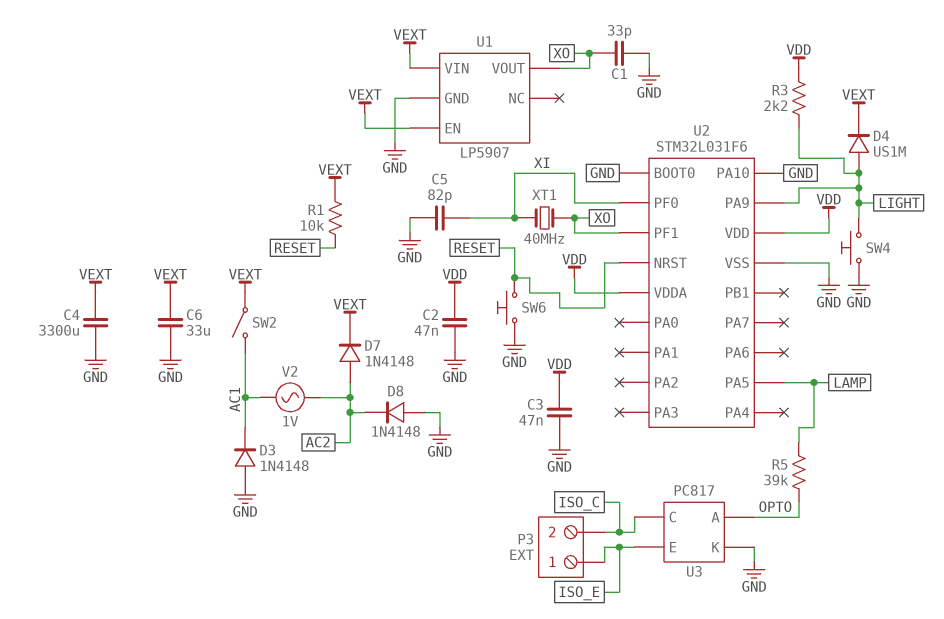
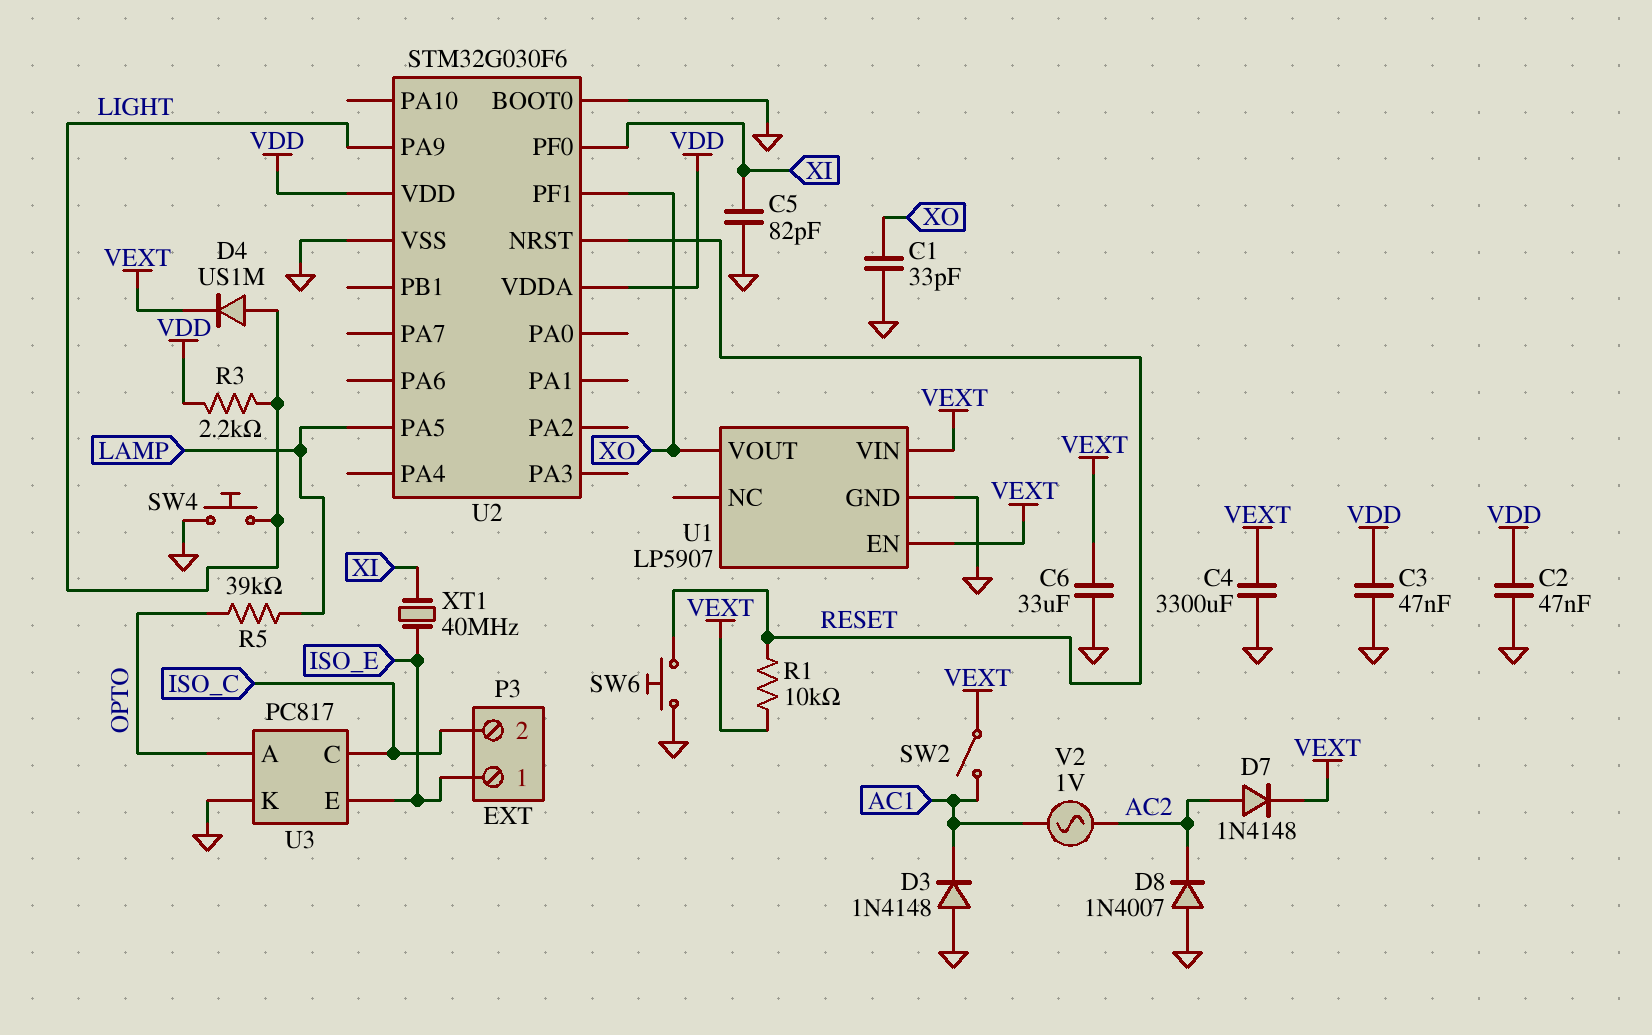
D8: diode 1N4148 (A GND, K AC2) -> diode 1N4007 (A GND, K AC2)
U2: STM32L031F6 -> STM32G030F6
U2 pin PA10: GND -> none
XT1: 40MHz (XI, XO) -> 40MHz (ISO_E, XI)

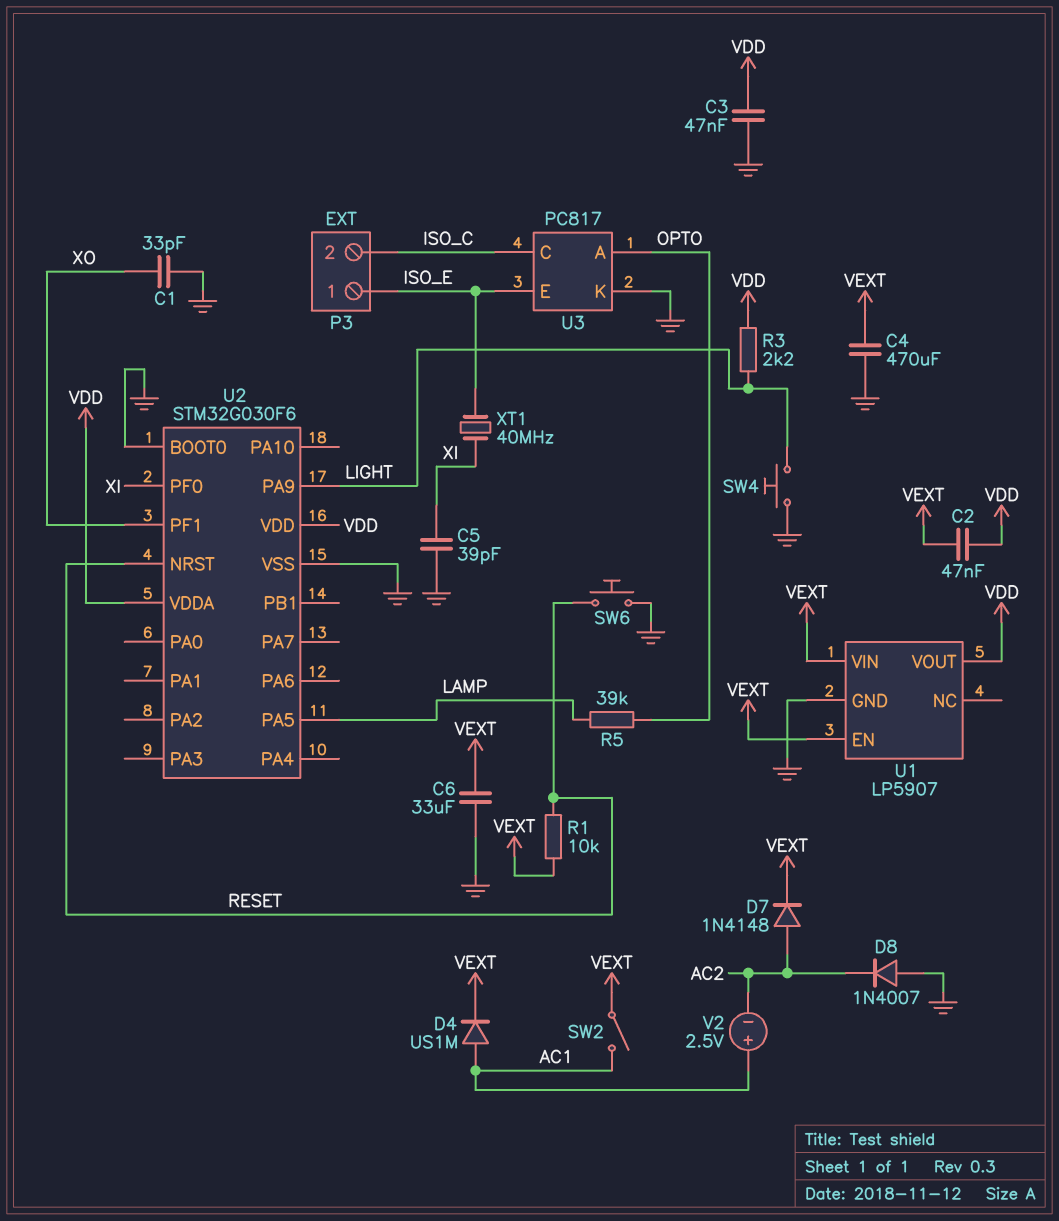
C2: 47nF (GND, VDD) -> 47nF (VDD, VEXT)
C4: 3300uF (GND, VEXT) -> 470uF (GND, VEXT)
C5: 82pF (GND, XI) -> 39pF (GND, XI)
D3: diode 1N4148 (A GND, K AC1) -> none
D4: diode US1M (A LIGHT, K VEXT) -> diode US1M (A AC1, K VEXT)
U1 pin VOUT: XO -> VDD
V2: AC 1V (AC1, AC2) -> 2.5V (plus AC1, minus AC2)

